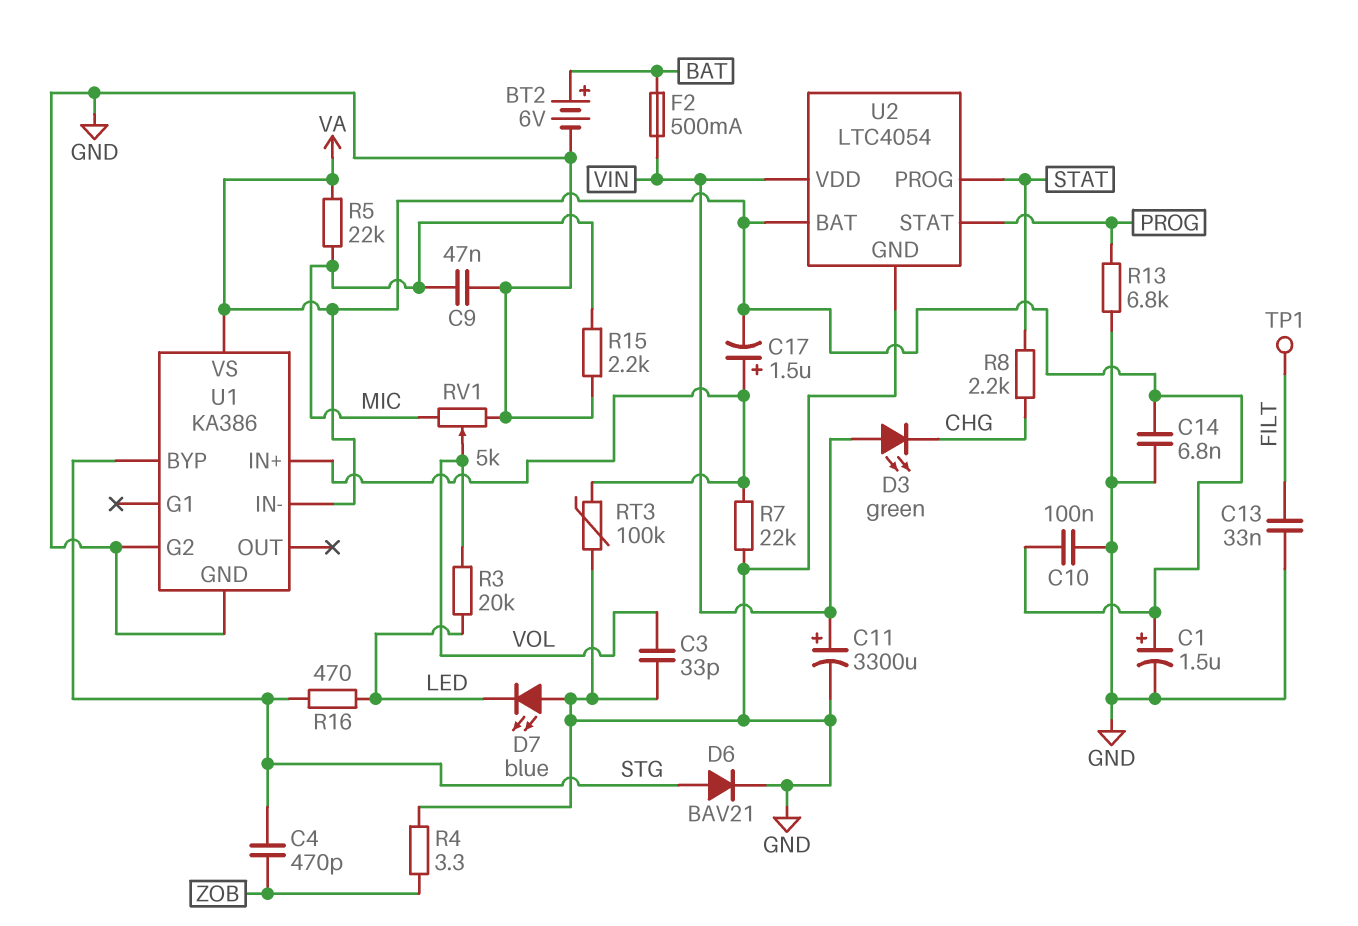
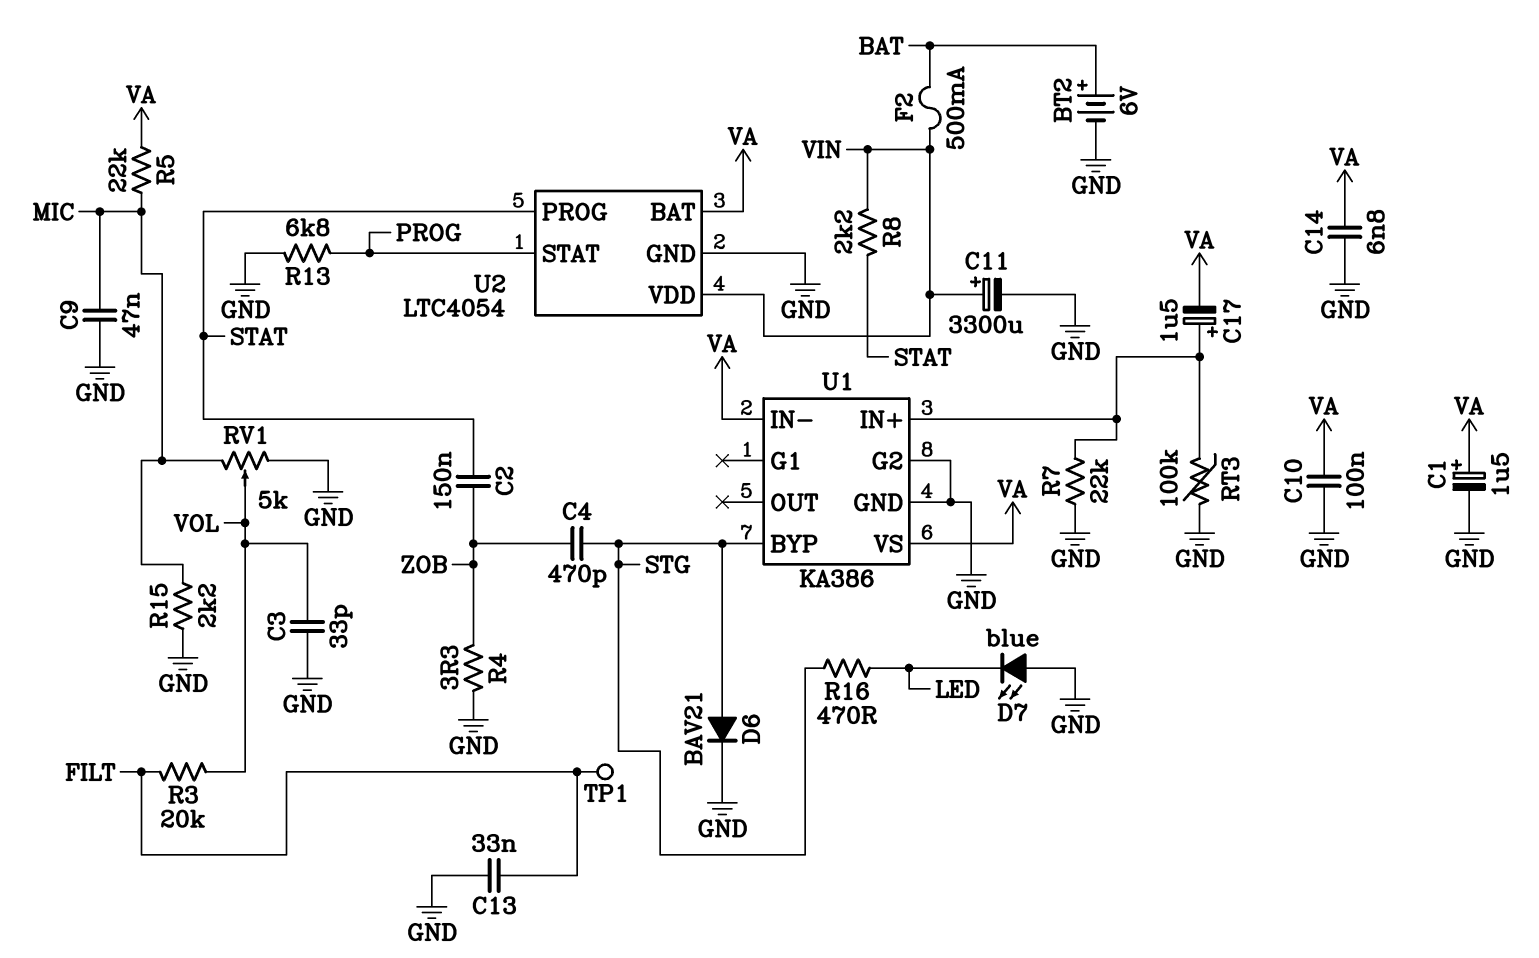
C2: none -> 150nF (STAT, ZOB)
D3: LED green (A VIN, K CHG) -> none
R3: 20k (LED, VOL) -> 20k (FILT, VOL)
R8: 2.2k (CHG, STAT) -> 2.2k (STAT, VIN)

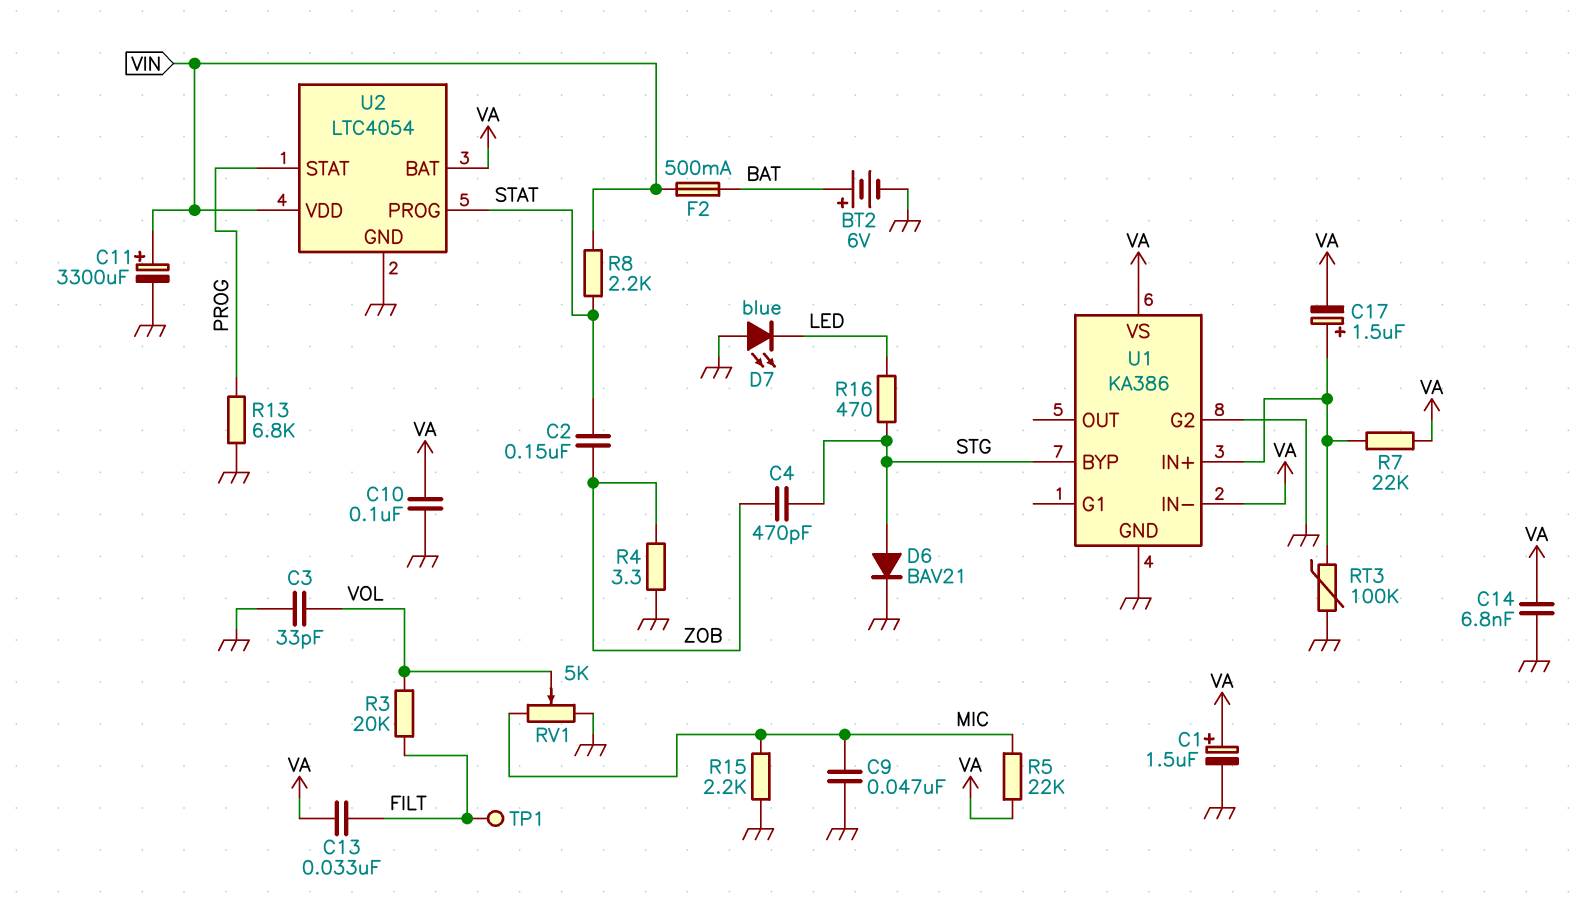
C13: 33nF (FILT, GND) -> 33nF (FILT, VA)
R7: 22k (GND, U1/IN+) -> 22k (U1/IN+, VA)

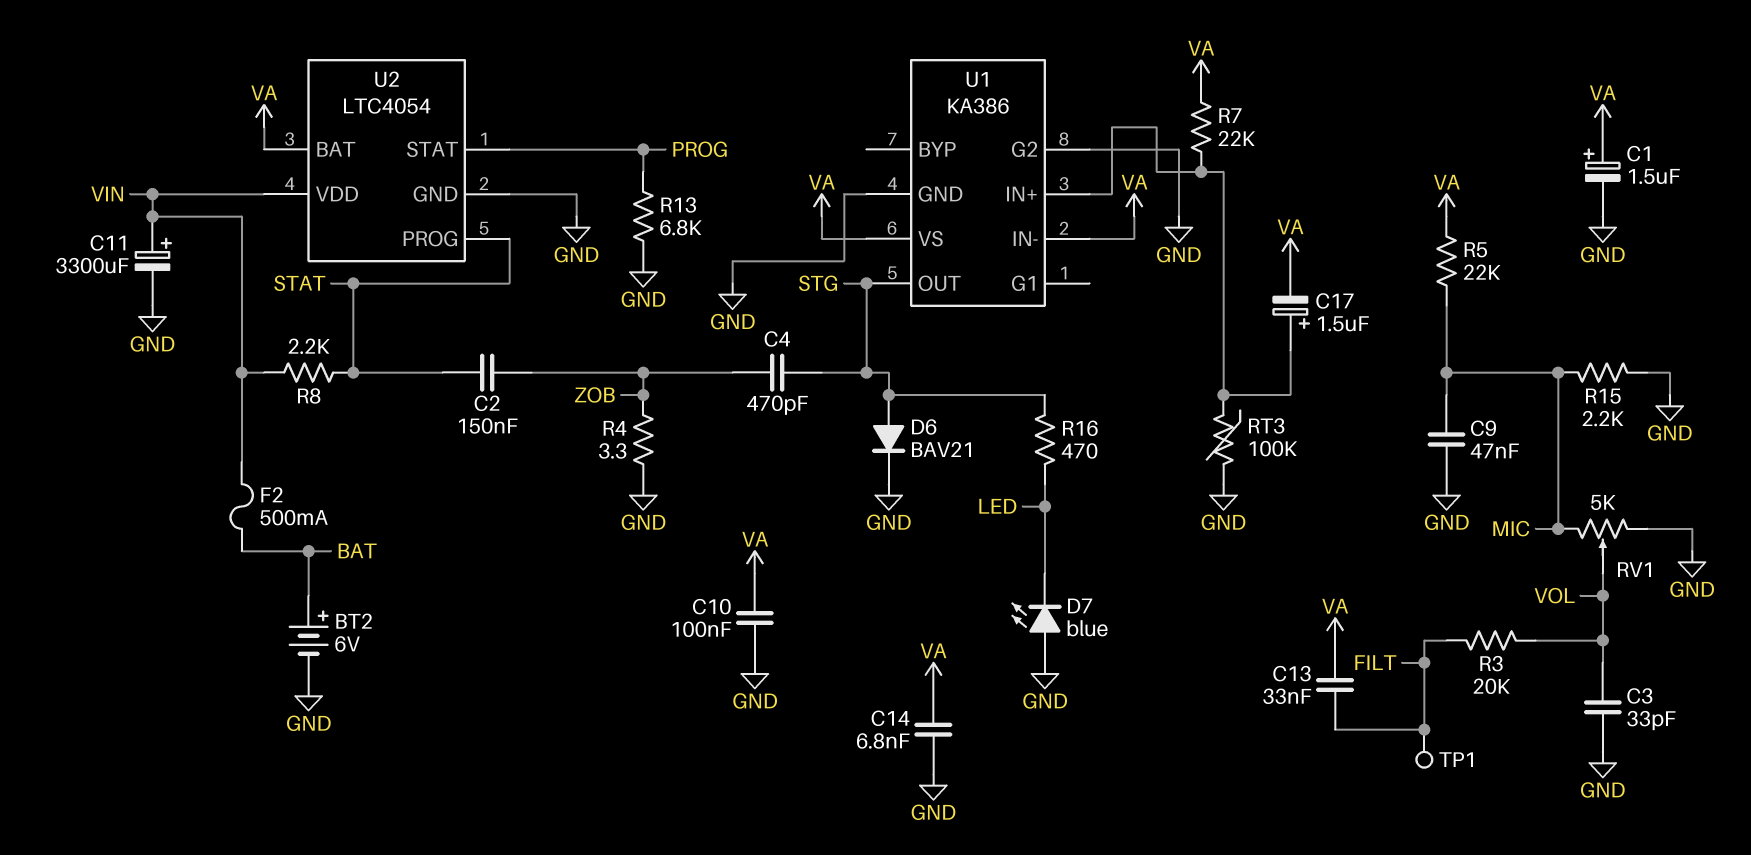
U1 pin BYP: STG -> none
U1 pin OUT: none -> STG

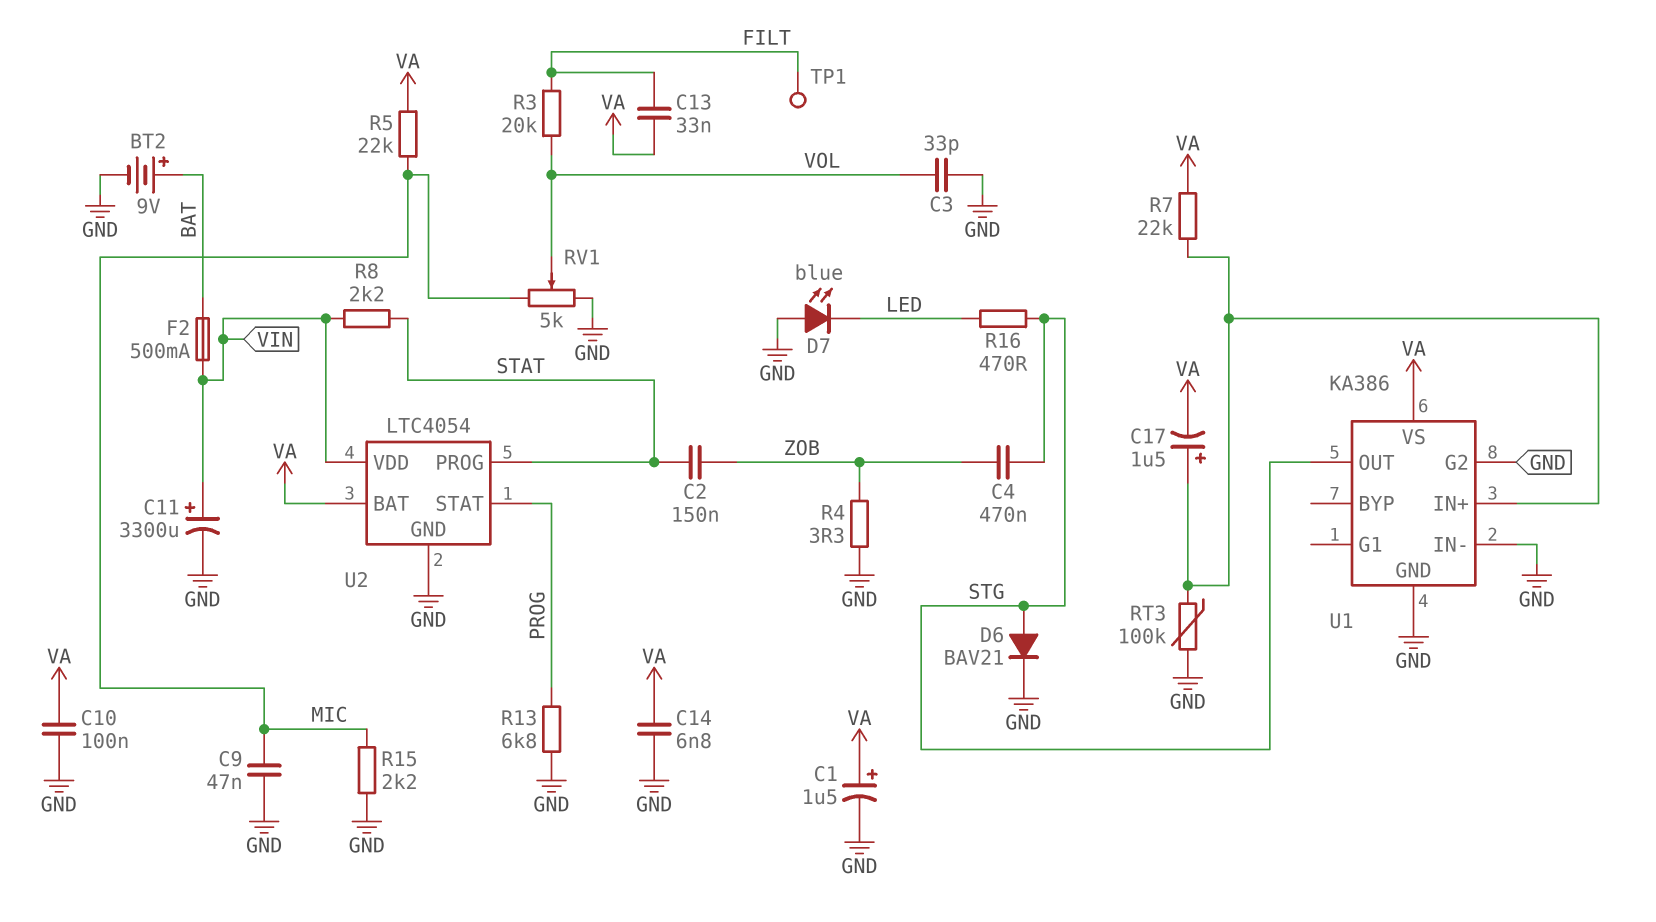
BT2: 6V (plus BAT, minus GND) -> 9V (plus BAT, minus GND)
C4: 470pF (STG, ZOB) -> 470nF (STG, ZOB)
U1 pin IN-: VA -> GND

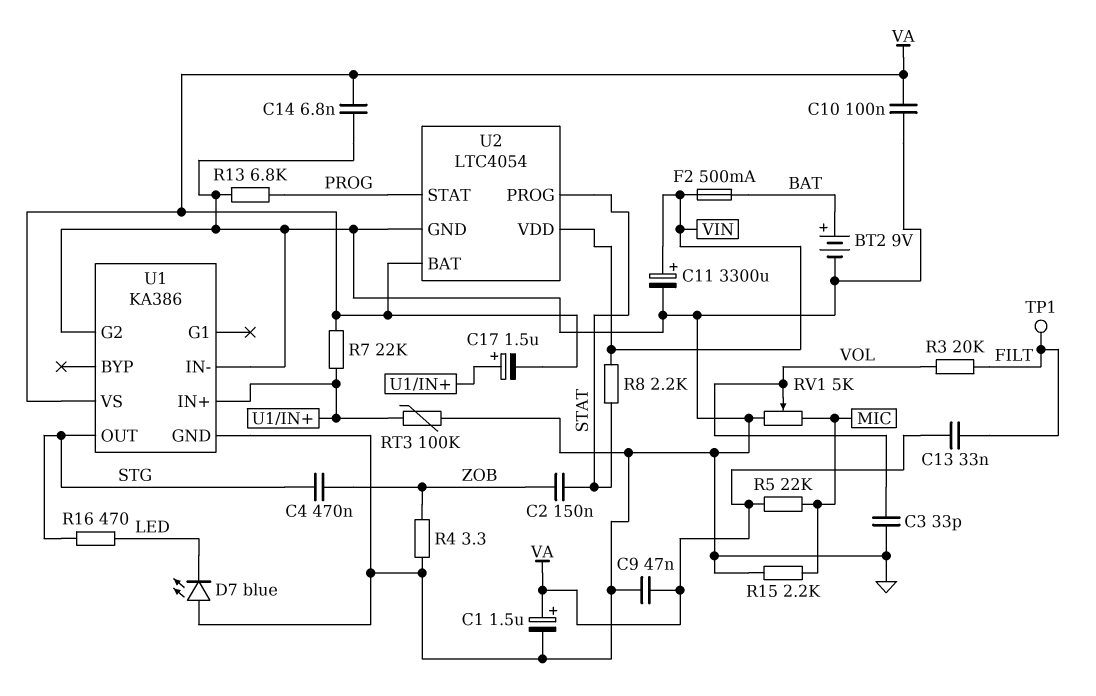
C9: 47nF (GND, MIC) -> 47nF (GND, VA)
D6: diode BAV21 (A STG, K GND) -> none

